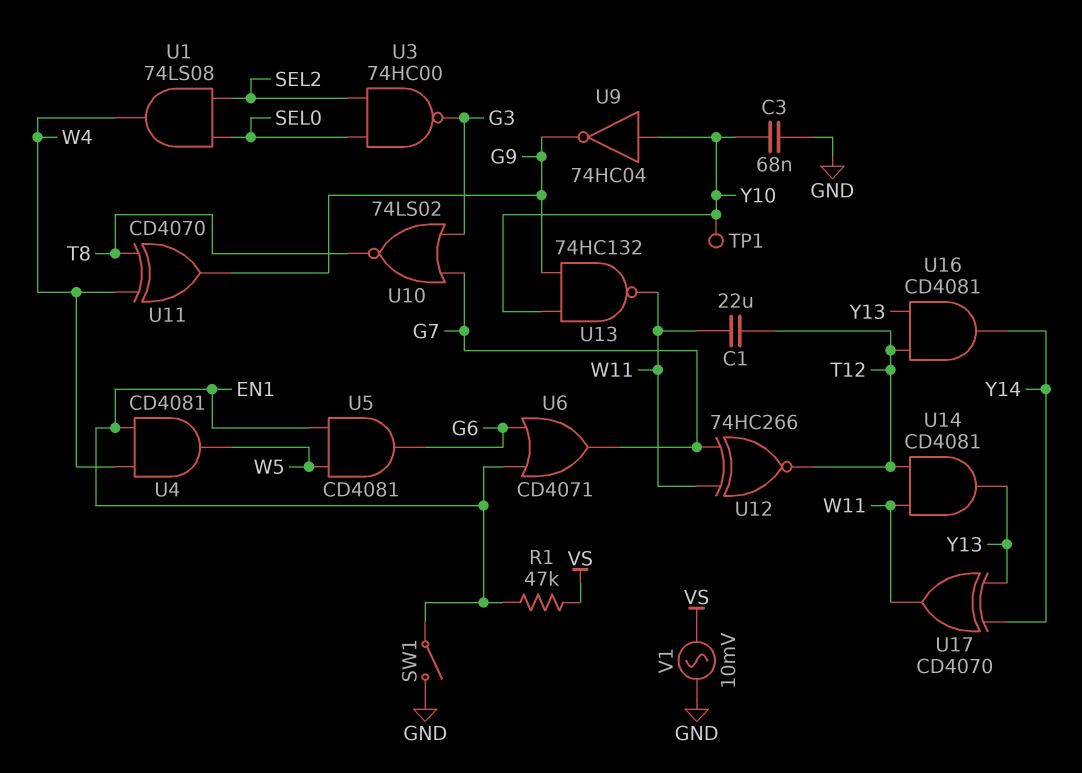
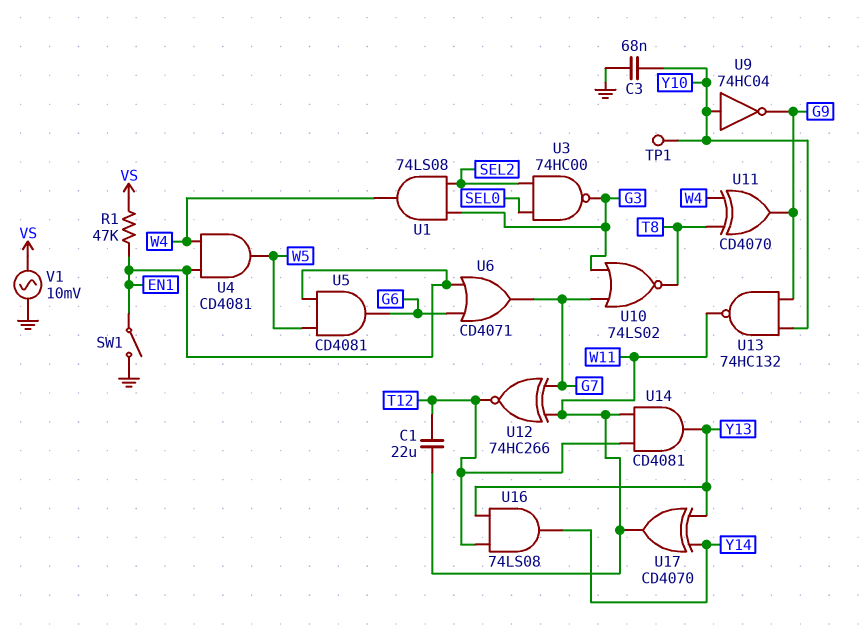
U1: AND 74LS08 (in SEL0, in SEL2, out W4) -> AND 74LS08 (in G3, in SEL2, out W4)
U16: AND CD4081 (in T12, in Y13, out Y14) -> AND 74LS08 (in T12, in Y13, out Y14)

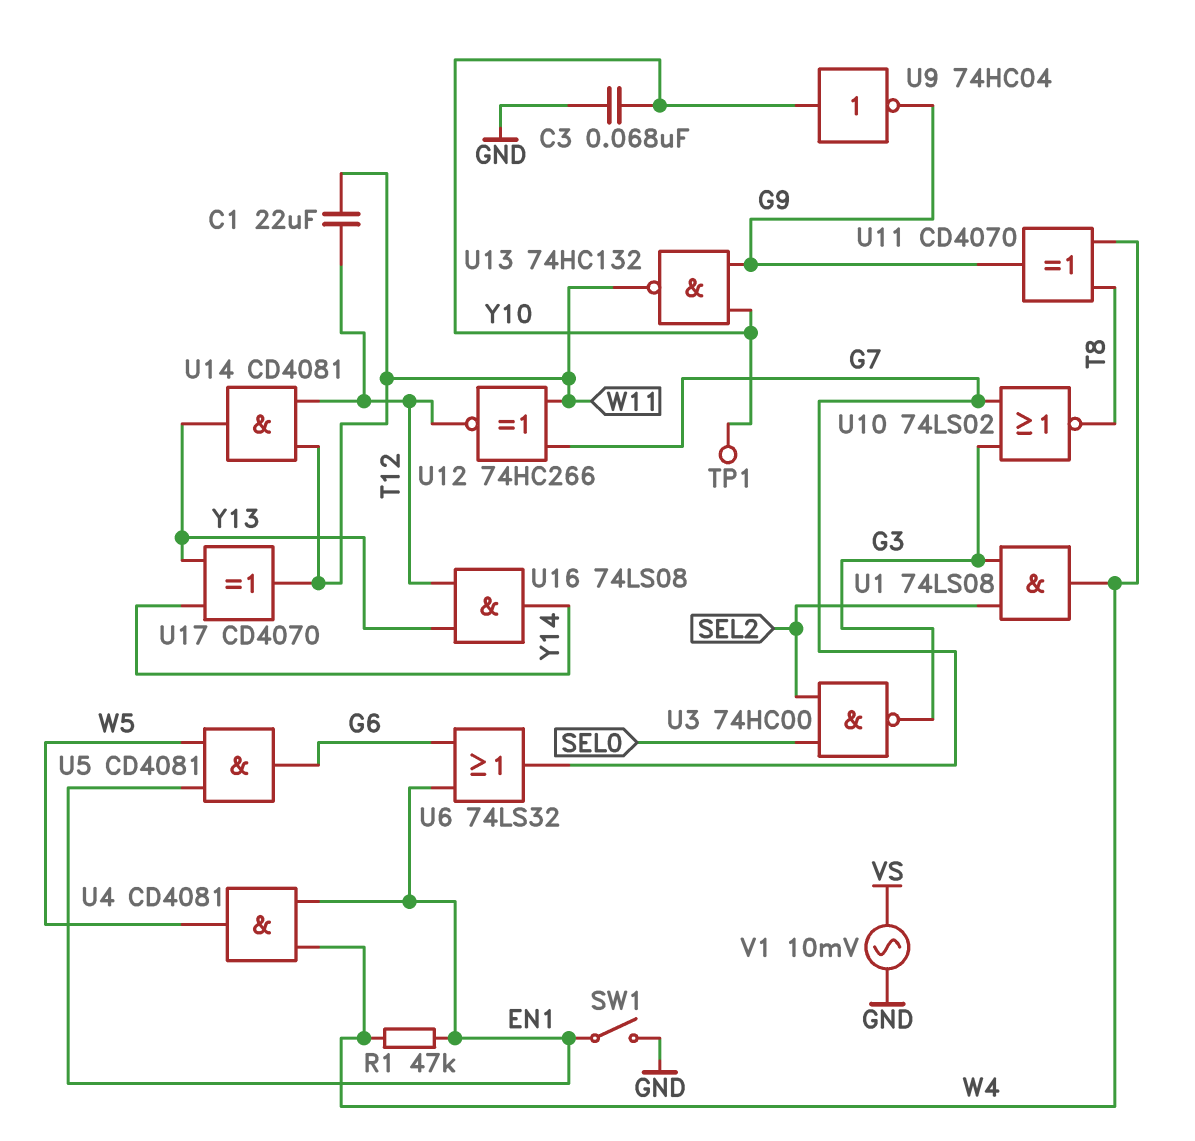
R1: 47k (EN1, VS) -> 47k (EN1, W4)
U6: OR CD4071 (in EN1, in G6, out G7) -> OR 74LS32 (in EN1, in G6, out G7)

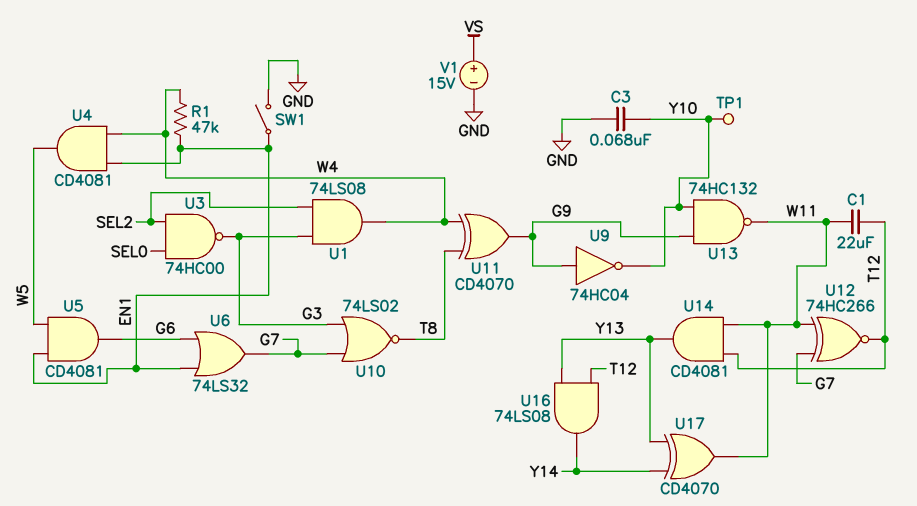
U9: NOT 74HC04 (in Y10, out G9) -> NOT 74HC04 (in G9, out Y10)
V1: AC 10mV (GND, VS) -> 15V (plus VS, minus GND)

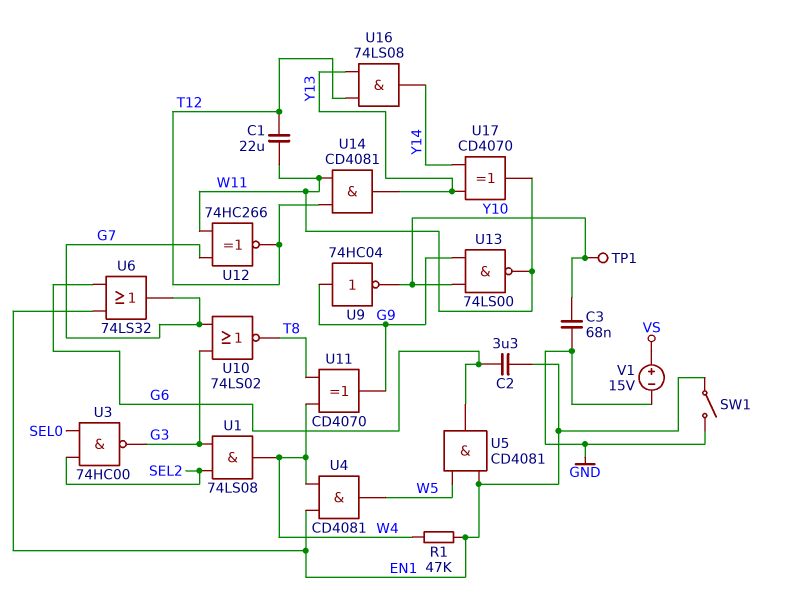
C2: none -> 3.3uF (EN1, G6)
U13: NAND 74HC132 (in G9, in Y10, out W11) -> NAND 74LS00 (in G9, in Y10, out W11)

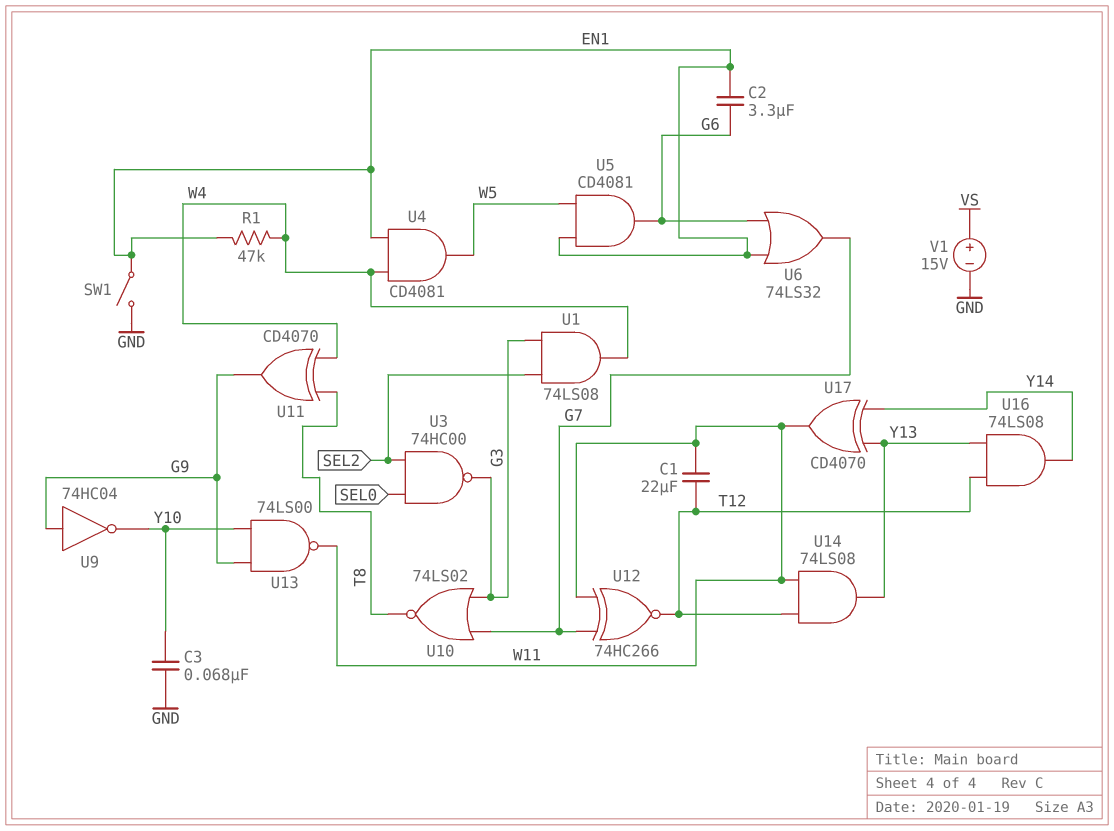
TP1: test point (Y10) -> none
U14: AND CD4081 (in T12, in W11, out Y13) -> AND 74LS08 (in T12, in W11, out Y13)

